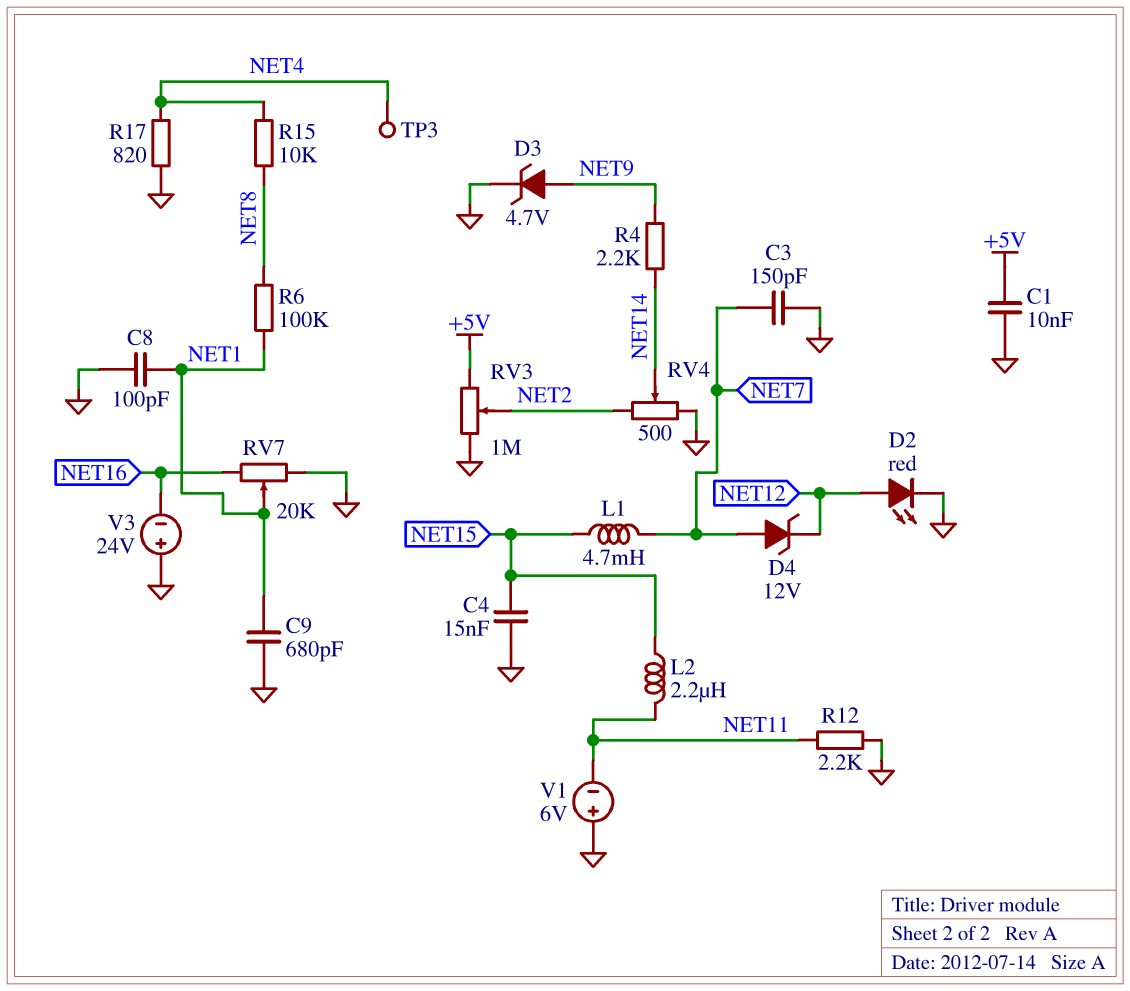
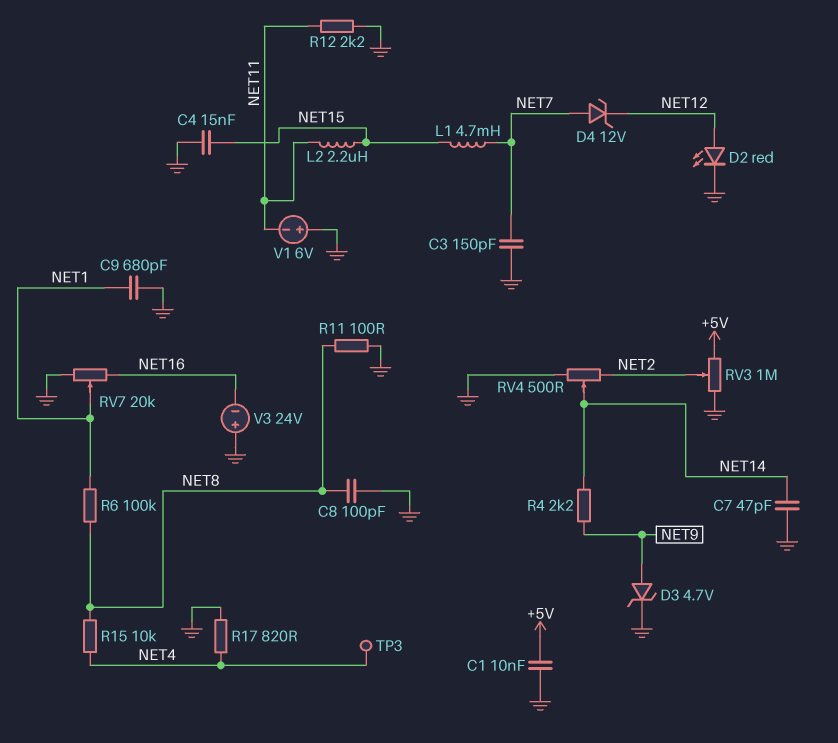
C7: none -> 47pF (GND, NET14)
C8: 100pF (GND, NET1) -> 100pF (GND, NET8)
R11: none -> 100 (GND, NET8)

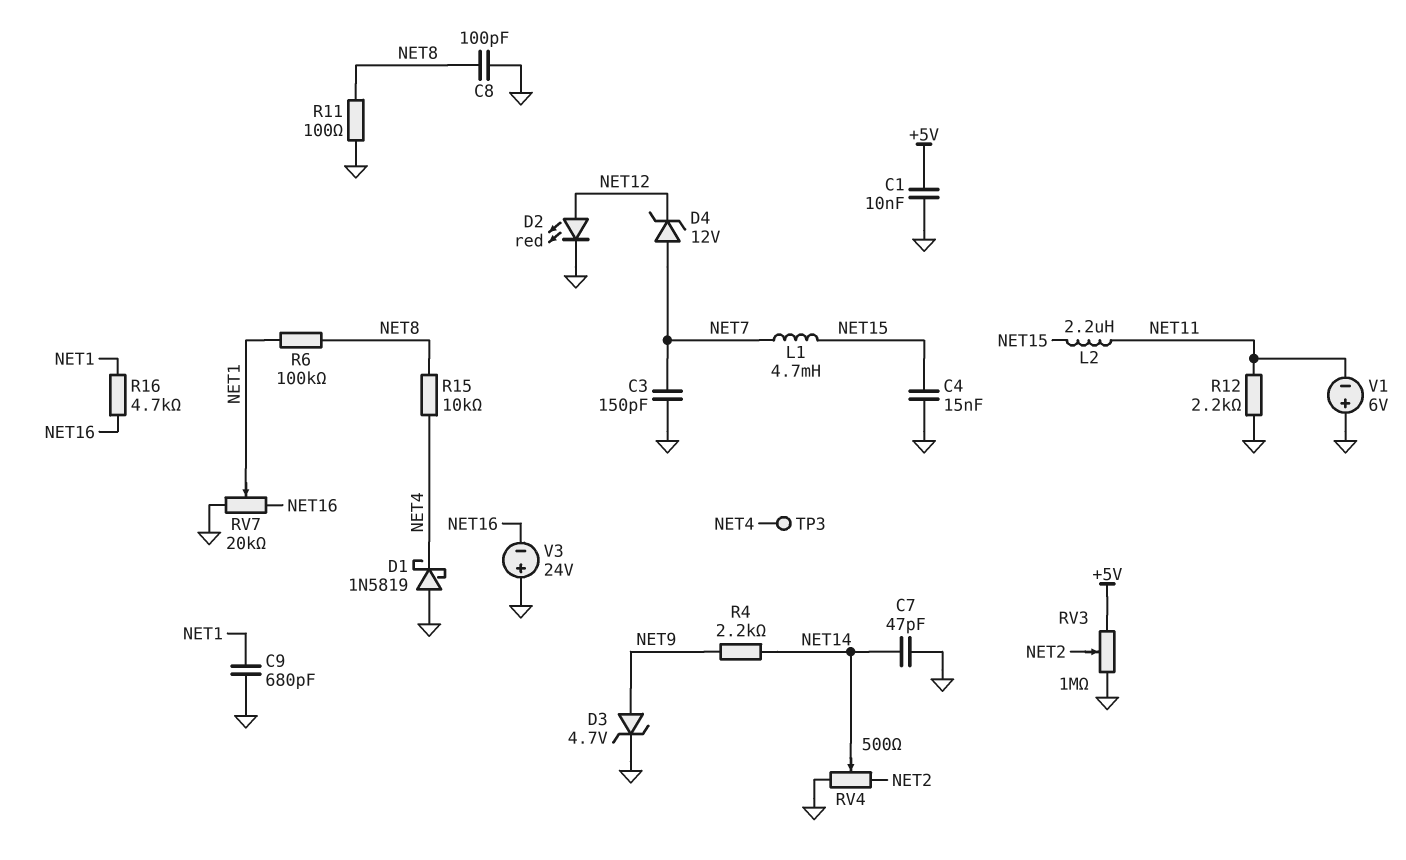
D1: none -> schottky 1N5819 (A GND, K NET4)
R16: none -> 4.7k (NET1, NET16)
R17: 820 (GND, NET4) -> none

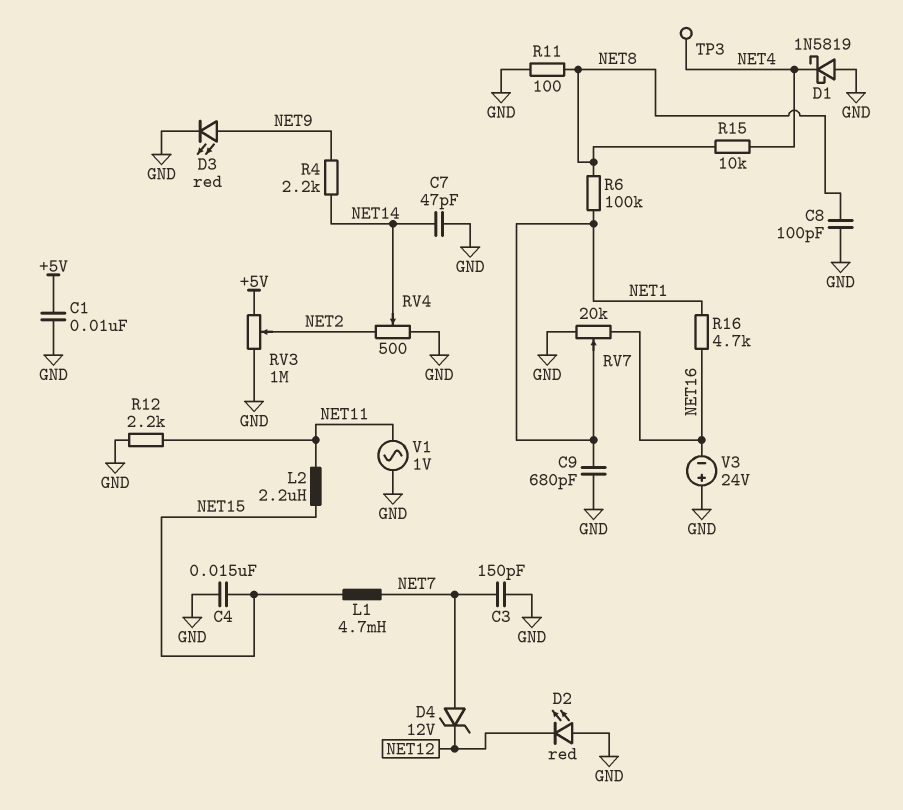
D2: LED red (A NET12, K GND) -> LED red (A GND, K NET12)
D3: zener 4.7V (A NET9, K GND) -> LED red (A NET9, K GND)
V1: 6V (plus GND, minus NET11) -> AC 1V (GND, NET11)

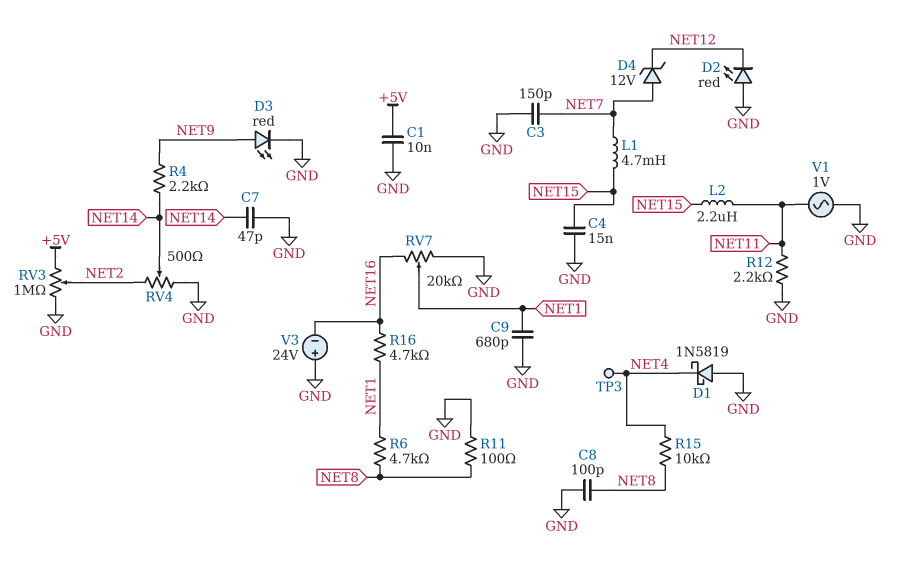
R6: 100k (NET1, NET8) -> 4.7k (NET1, NET8)

